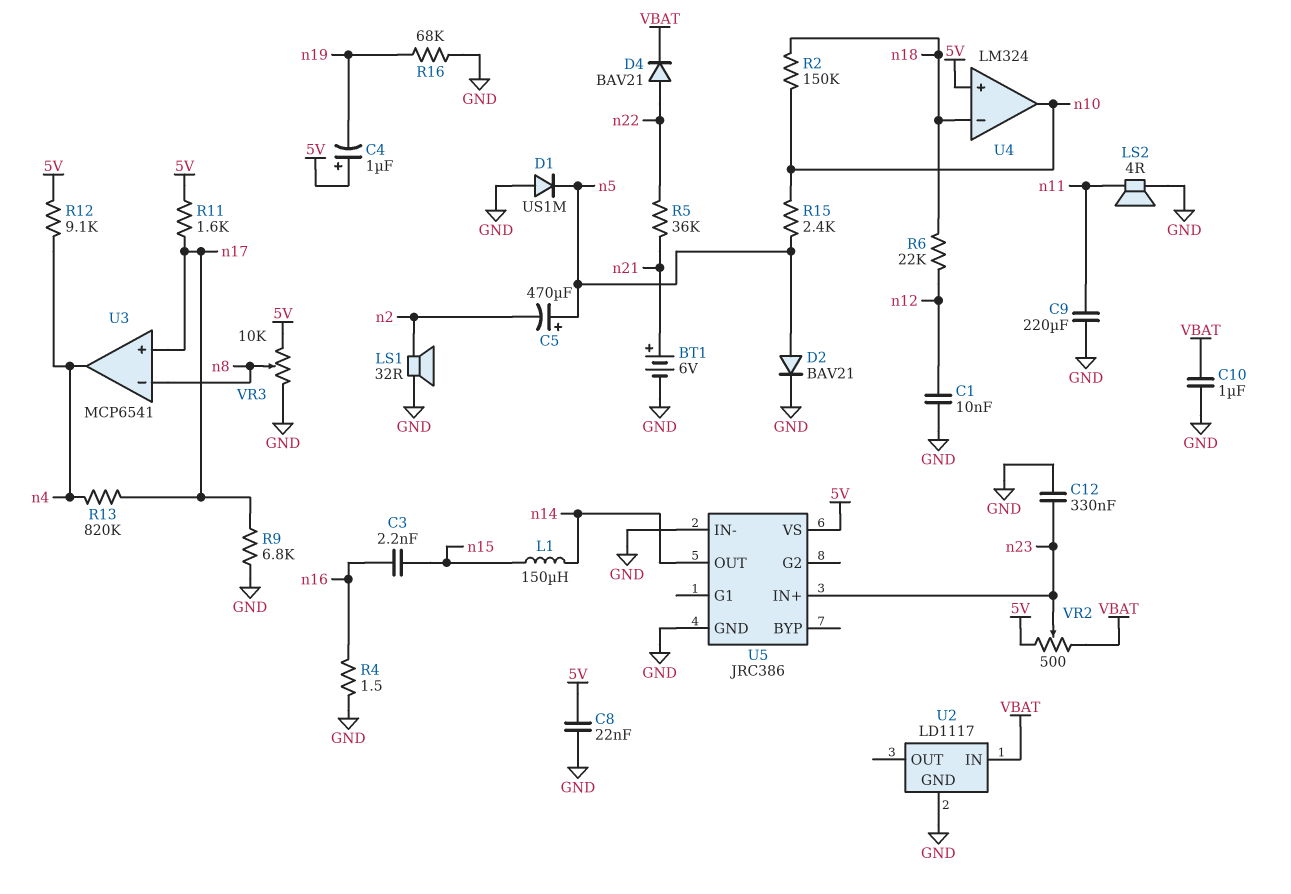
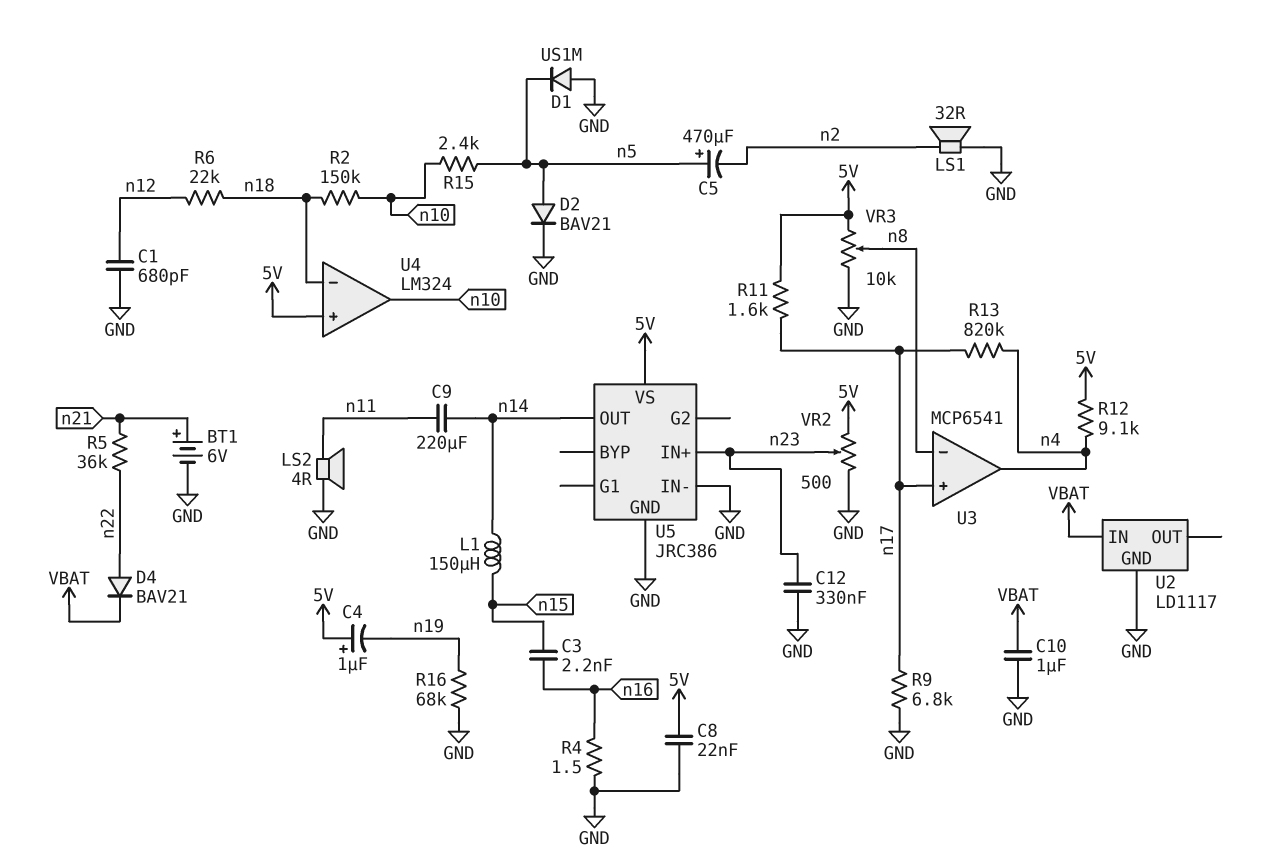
C1: 10nF (GND, n12) -> 680pF (GND, n12)
C9: 220uF (GND, n11) -> 220uF (n11, n14)
VR2: 500 (5V, VBAT, wiper n23) -> 500 (5V, GND, wiper n23)

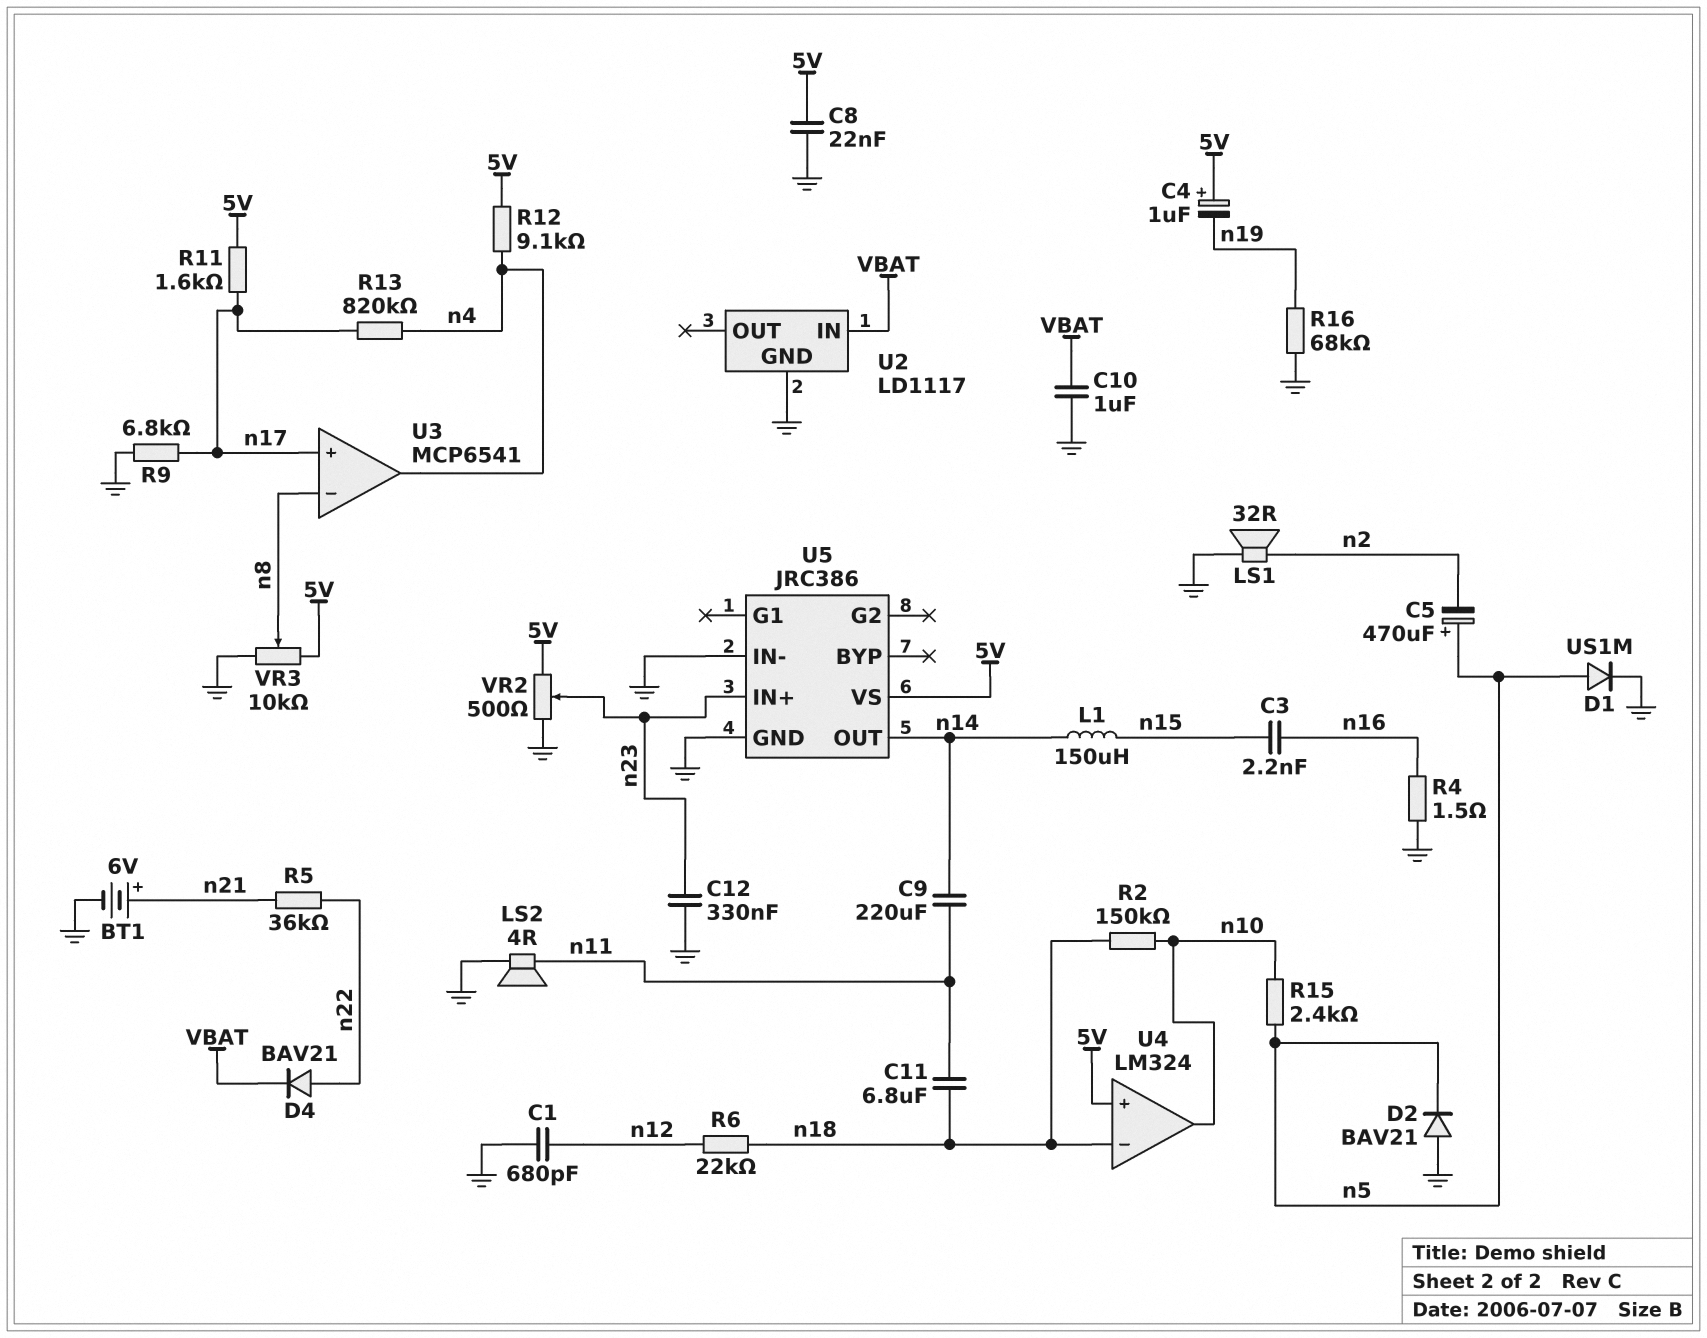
C11: none -> 6.8uF (n11, n18)
D1: diode US1M (A GND, K n5) -> diode US1M (A n5, K GND)
D2: diode BAV21 (A n5, K GND) -> diode BAV21 (A GND, K n5)

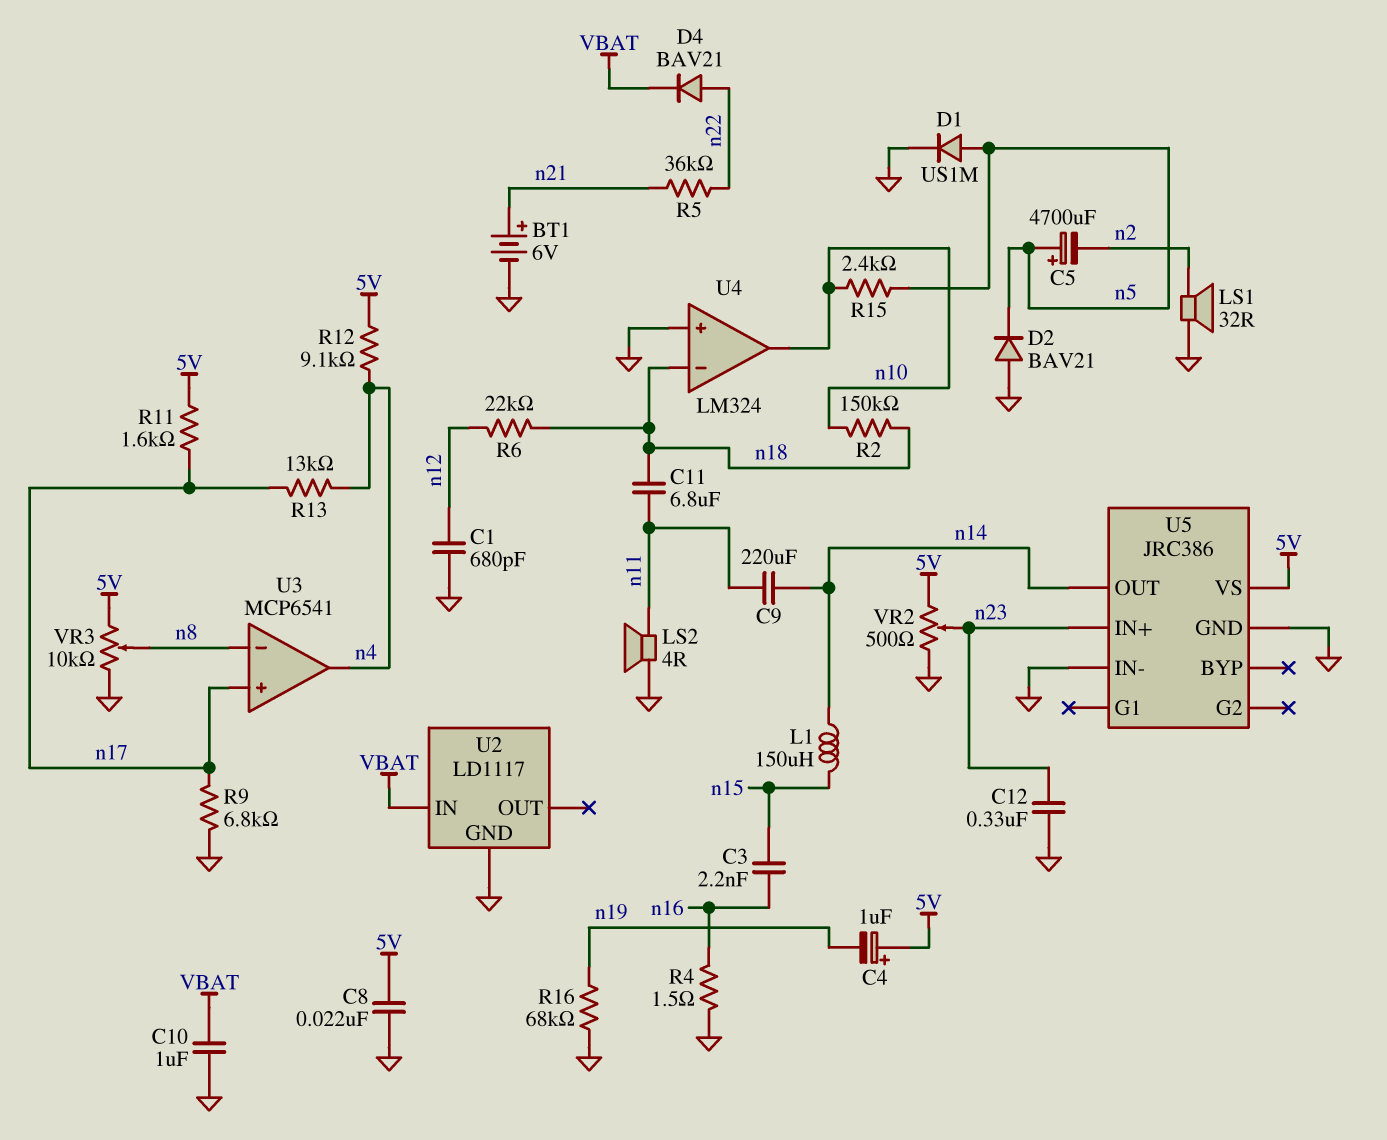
C5: 470uF (plus n5, minus n2) -> 4700uF (plus n5, minus n2)
R13: 820k (n4, n17) -> 13k (n4, n17)
U4 pin in+: 5V -> GND

